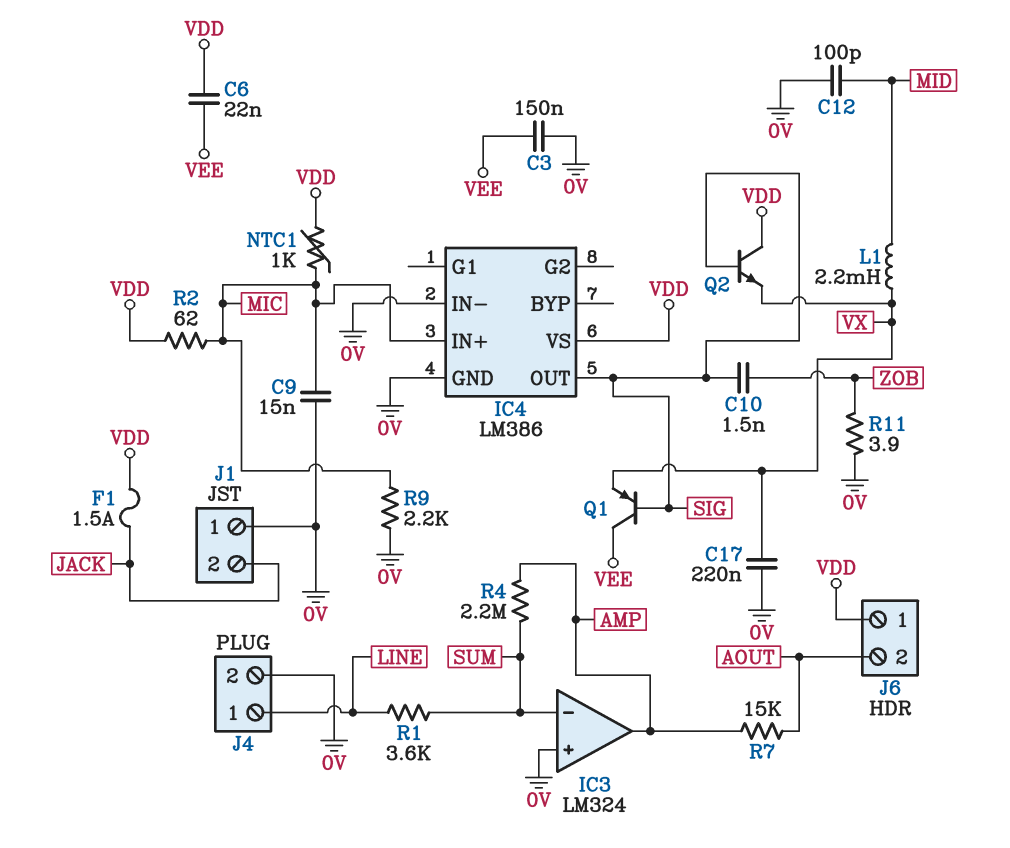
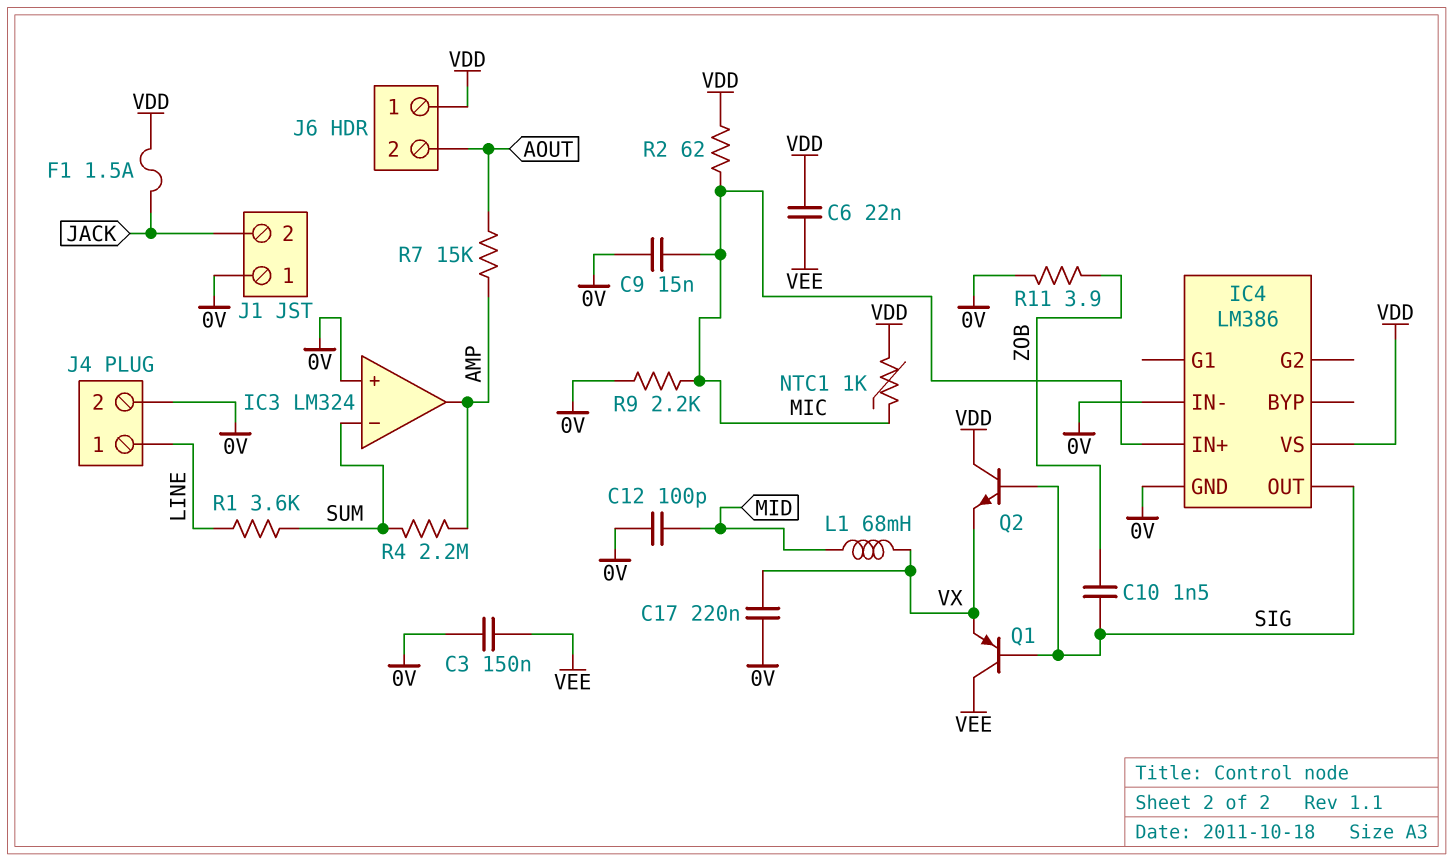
L1: 2.2mH (MID, VX) -> 68mH (MID, VX)

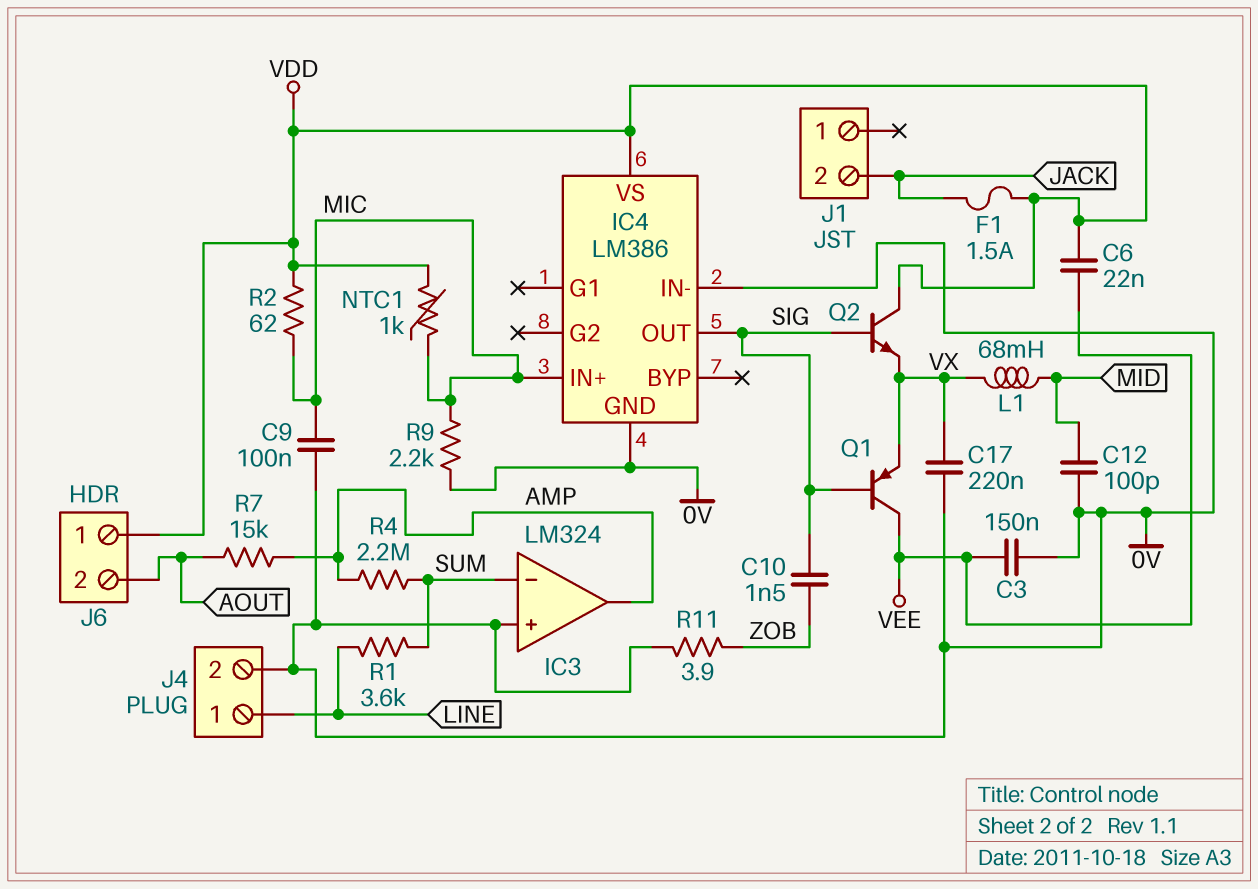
C9: 15nF (0V, MIC) -> 100nF (0V, MIC)
J1 pin 1: 0V -> none

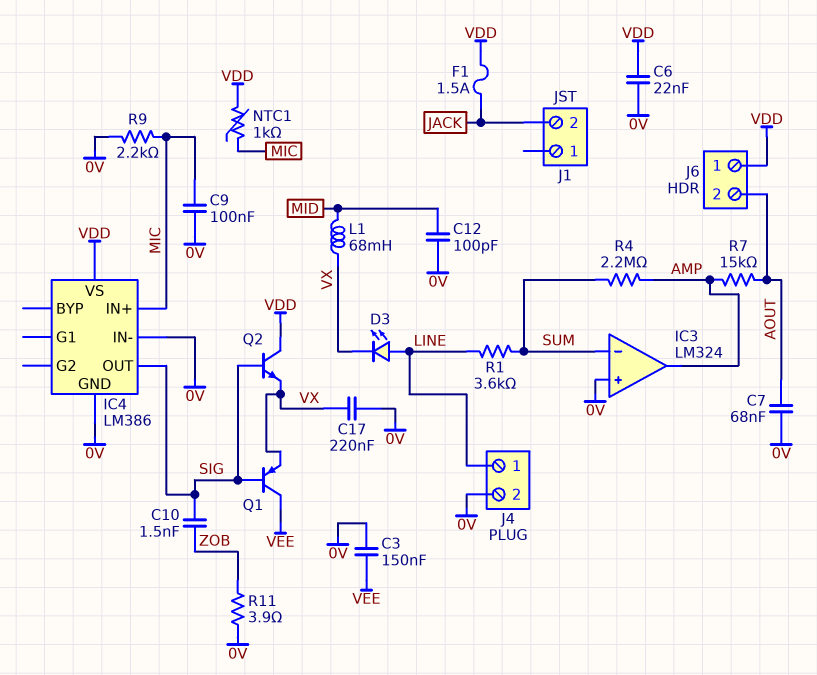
C6: 22nF (VDD, VEE) -> 22nF (0V, VDD)
C7: none -> 68nF (0V, AOUT)
D3: none -> LED (A LINE, K VX)
R2: 62 (MIC, VDD) -> none

